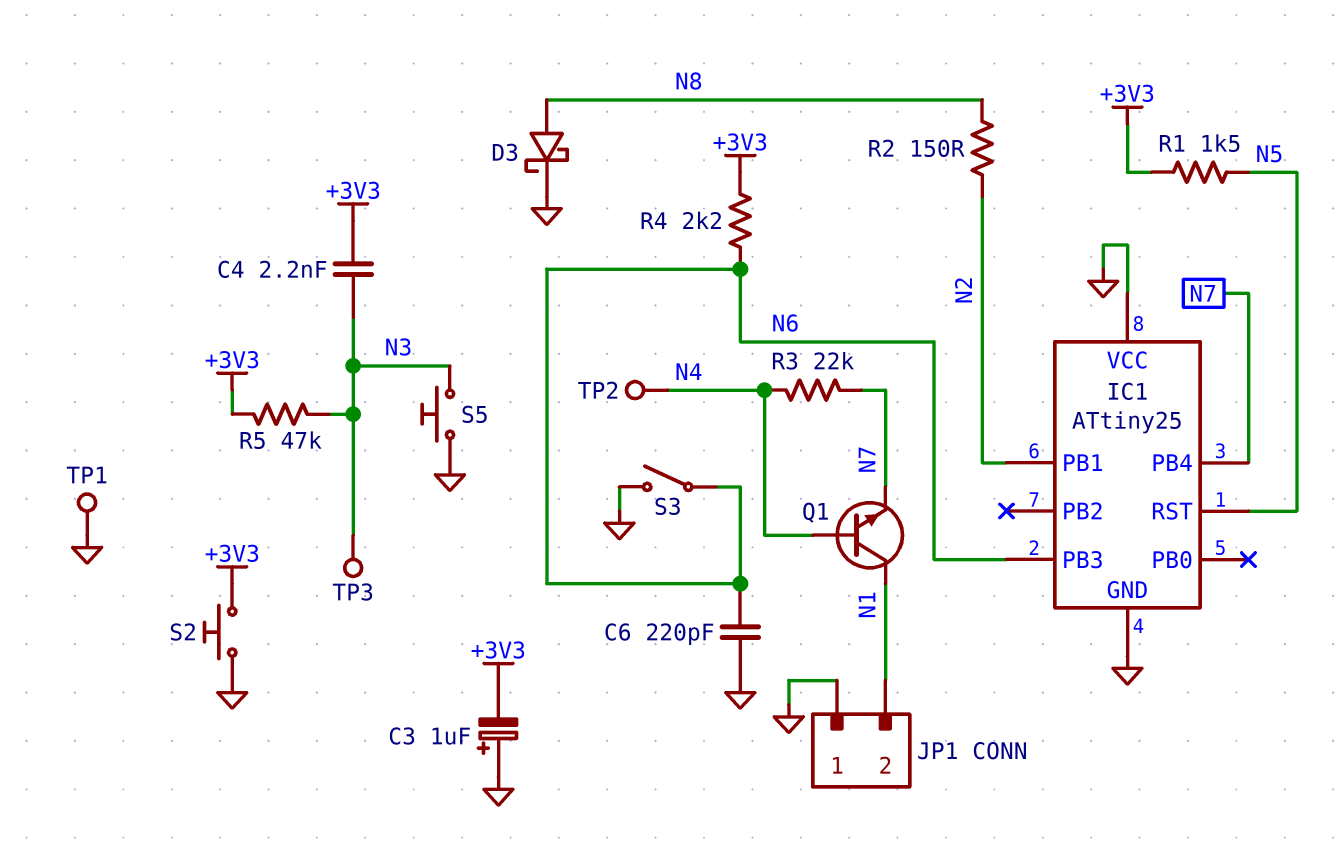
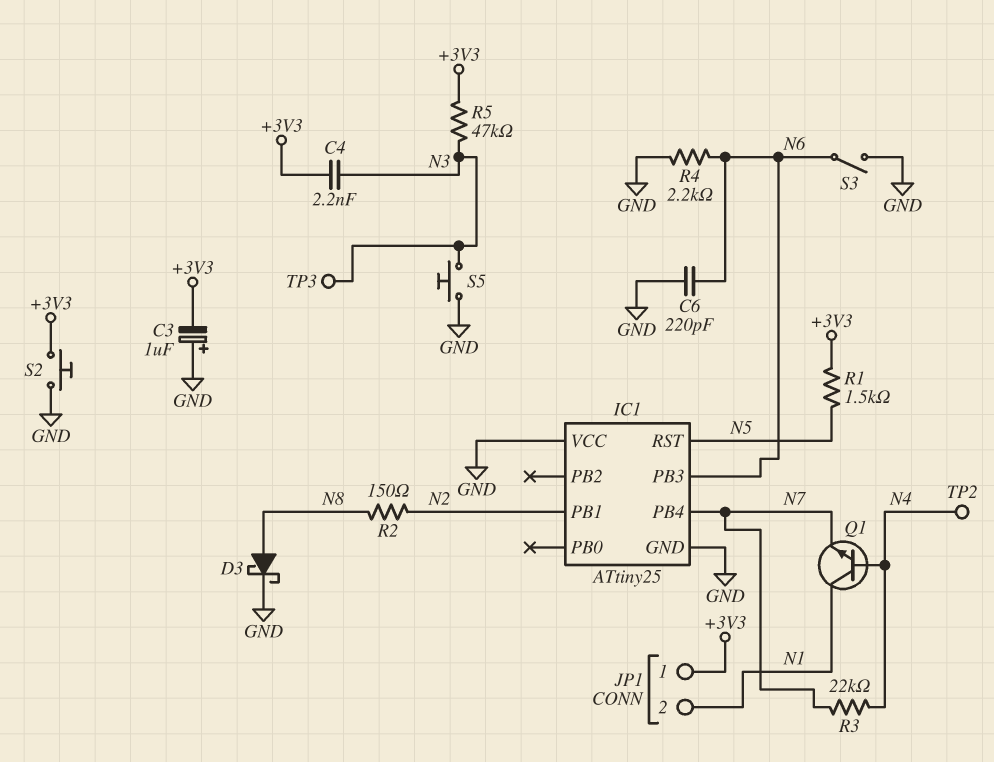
JP1 pin 1: GND -> +3V3
R4: 2.2k (+3V3, N6) -> 2.2k (GND, N6)
TP1: test point (GND) -> none

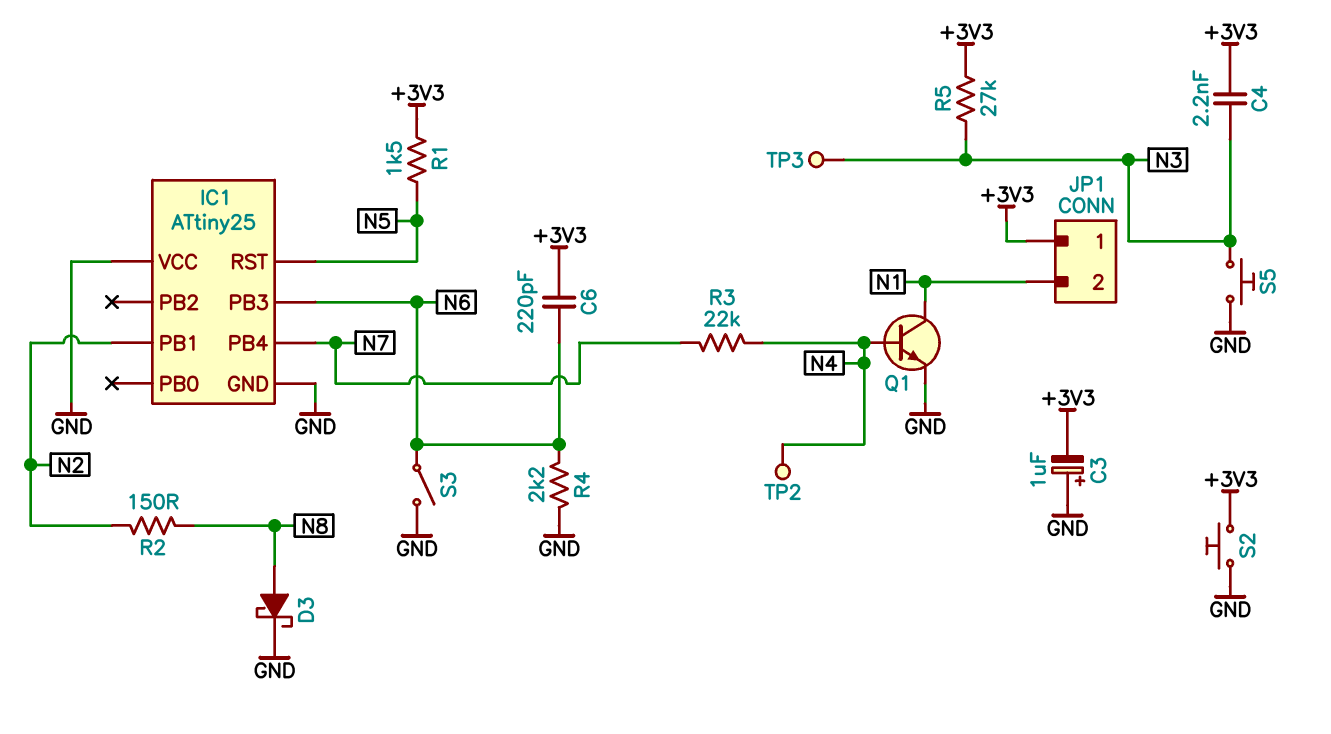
C6: 220pF (GND, N6) -> 220pF (+3V3, N6)
Q1: NPN (B N4, C N1, E N7) -> NPN (B N4, C N1, E GND)
R5: 47k (+3V3, N3) -> 27k (+3V3, N3)

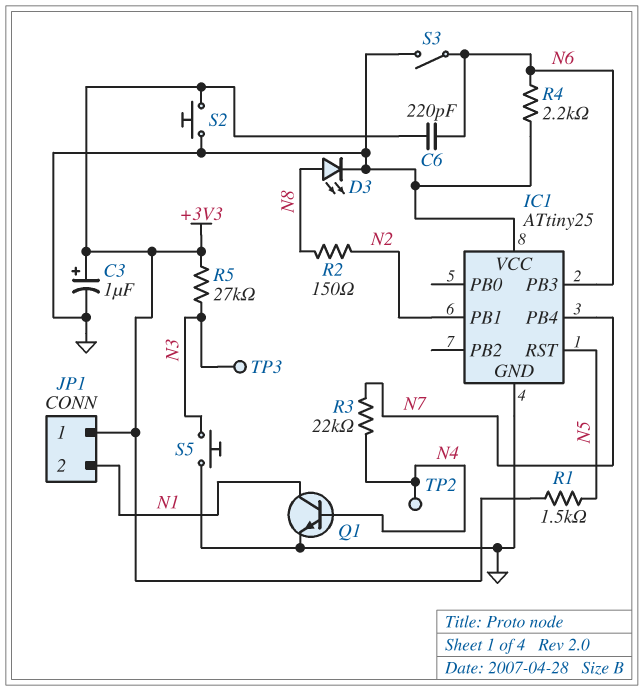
C3: 1uF (plus GND, minus +3V3) -> 1uF (plus +3V3, minus GND)
C4: 2.2nF (+3V3, N3) -> none
D3: schottky (A N8, K GND) -> LED (A N8, K GND)

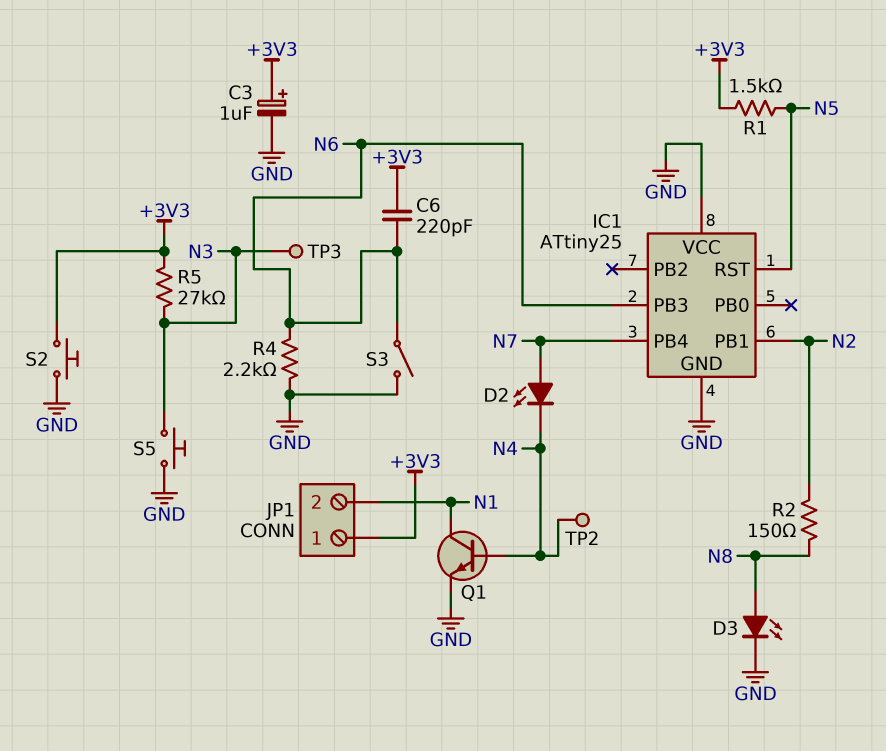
D2: none -> LED (A N7, K N4)
R3: 22k (N4, N7) -> none

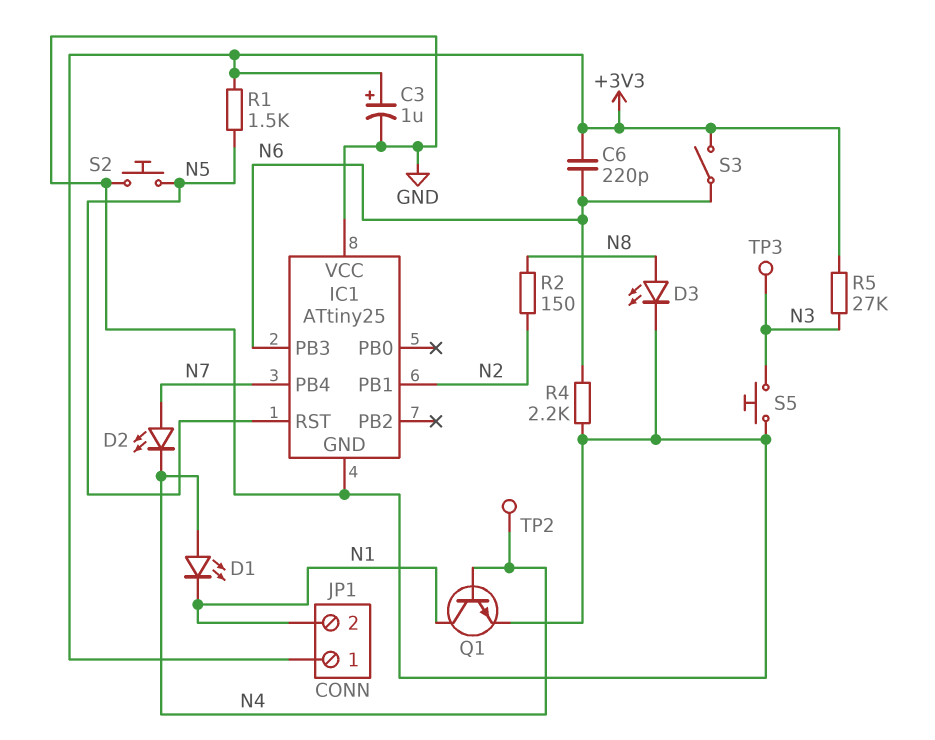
D1: none -> LED (A N4, K N1)
S2: button (+3V3, GND) -> button (GND, N5)
S3: switch (GND, N6) -> switch (+3V3, N6)

